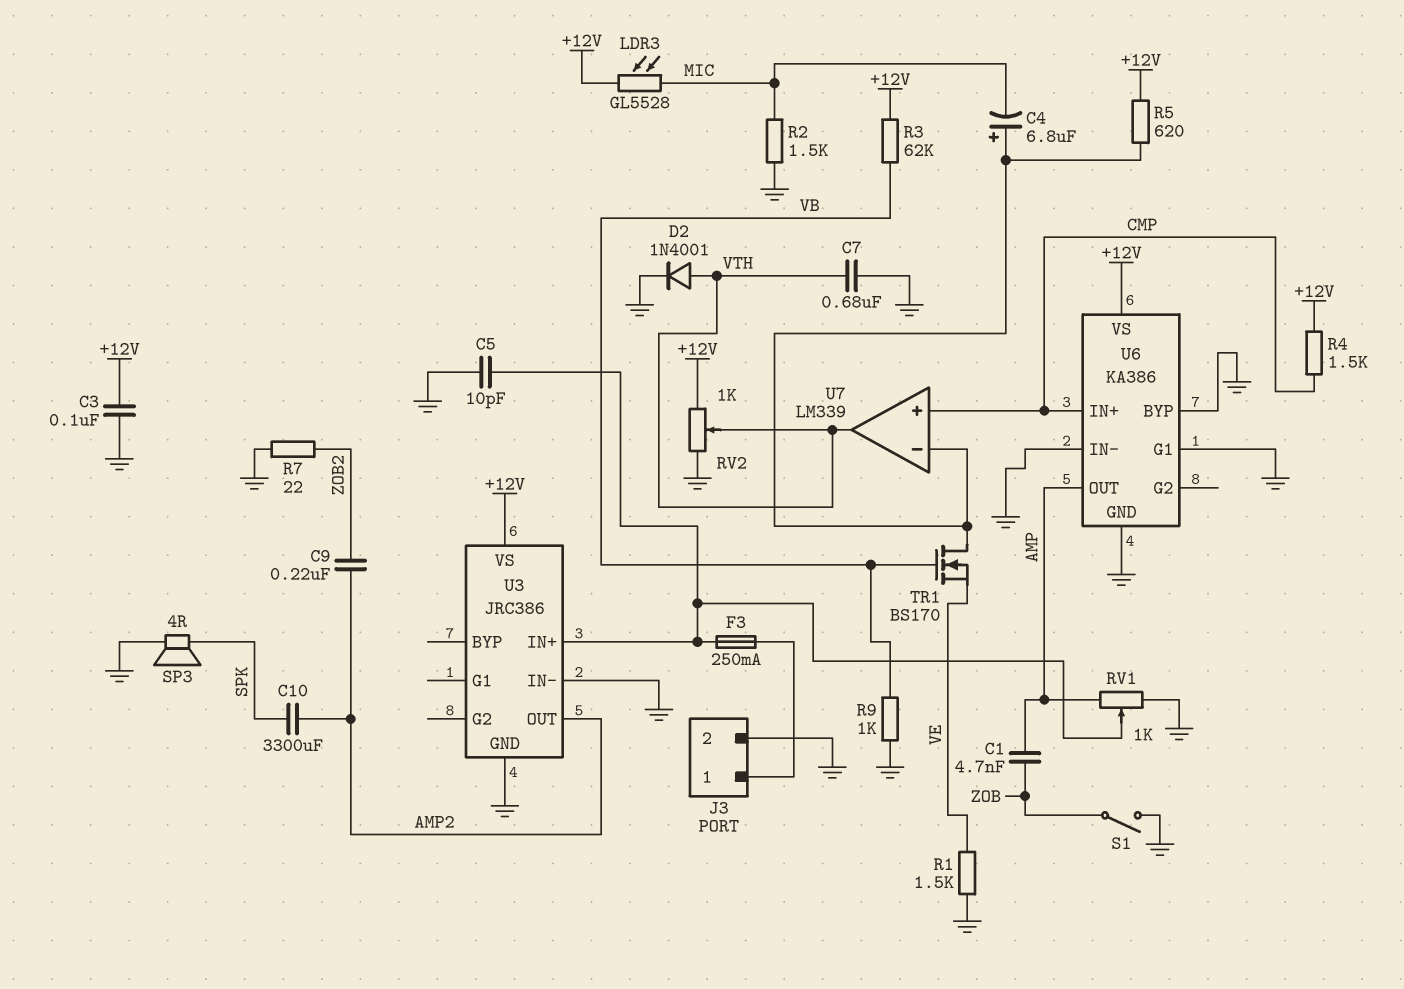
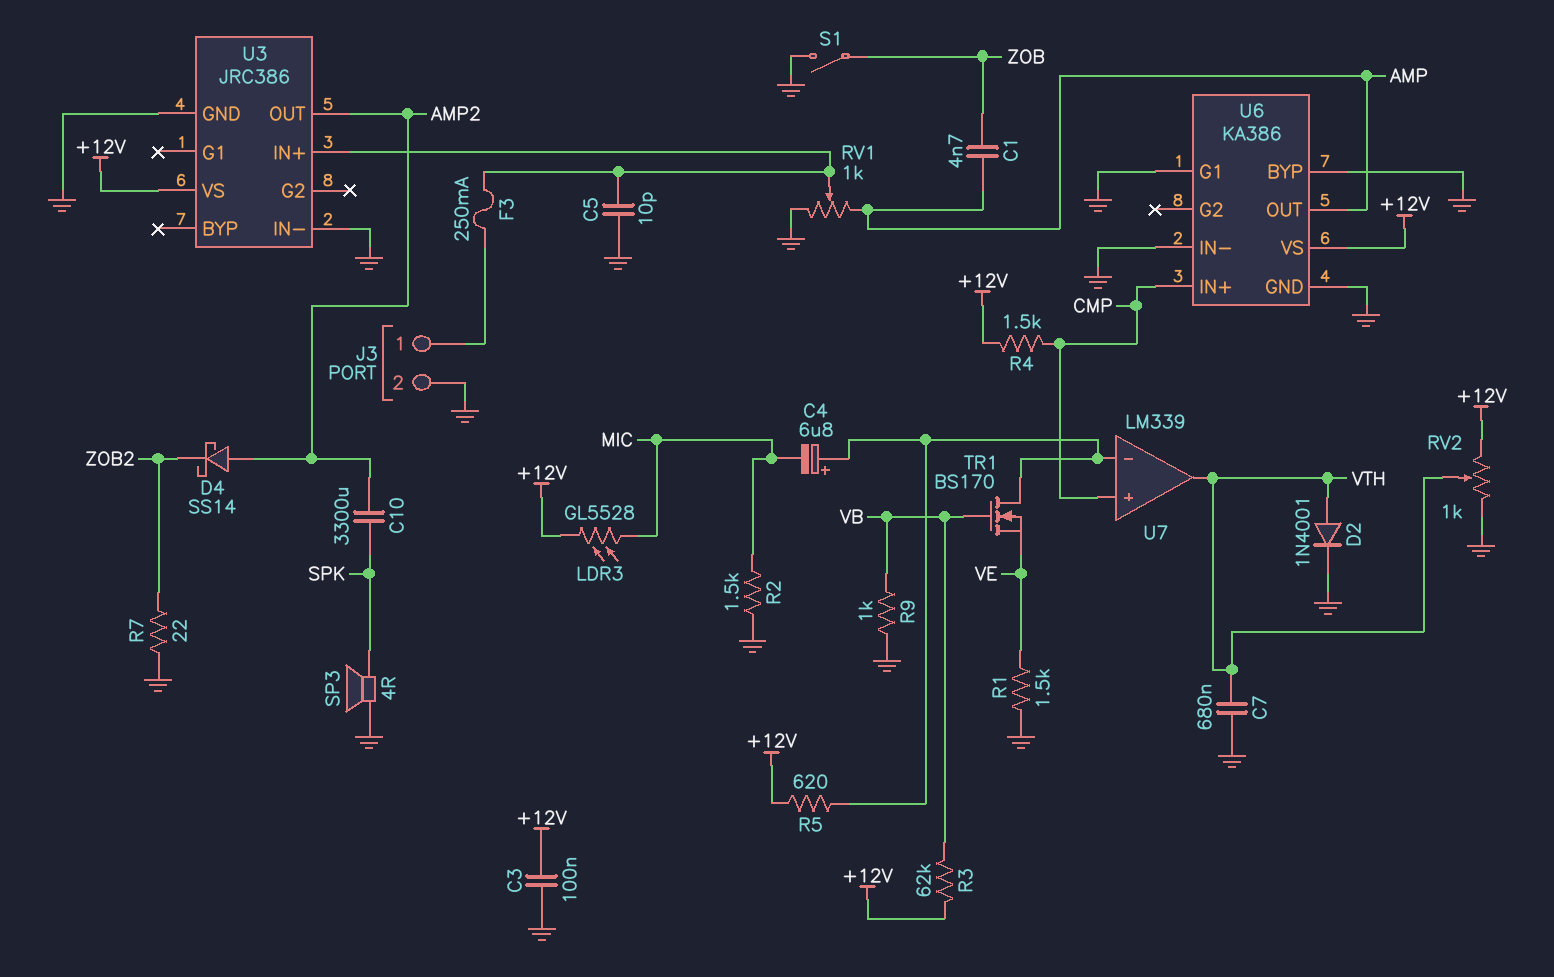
C9: 220nF (AMP2, ZOB2) -> none
D4: none -> schottky SS14 (A AMP2, K ZOB2)

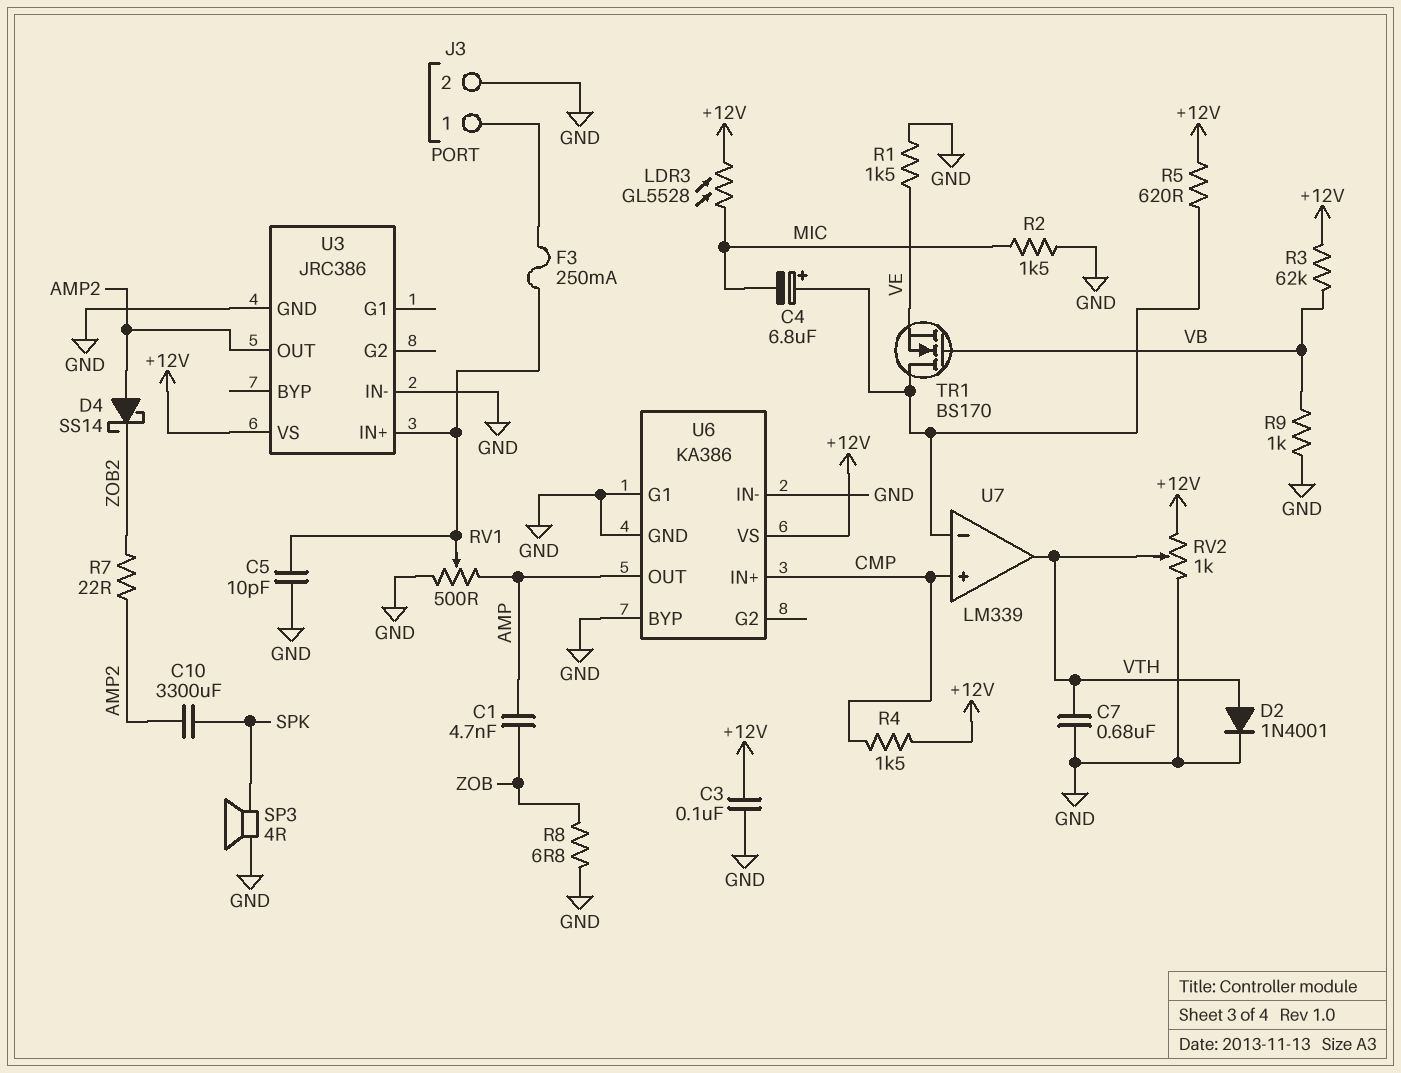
R7: 22 (GND, ZOB2) -> 22 (AMP2, ZOB2)
R8: none -> 6.8 (GND, ZOB)
RV1: 1k (AMP, GND, wiper U3/IN+) -> 500 (AMP, GND, wiper U3/IN+)
S1: switch (GND, ZOB) -> none

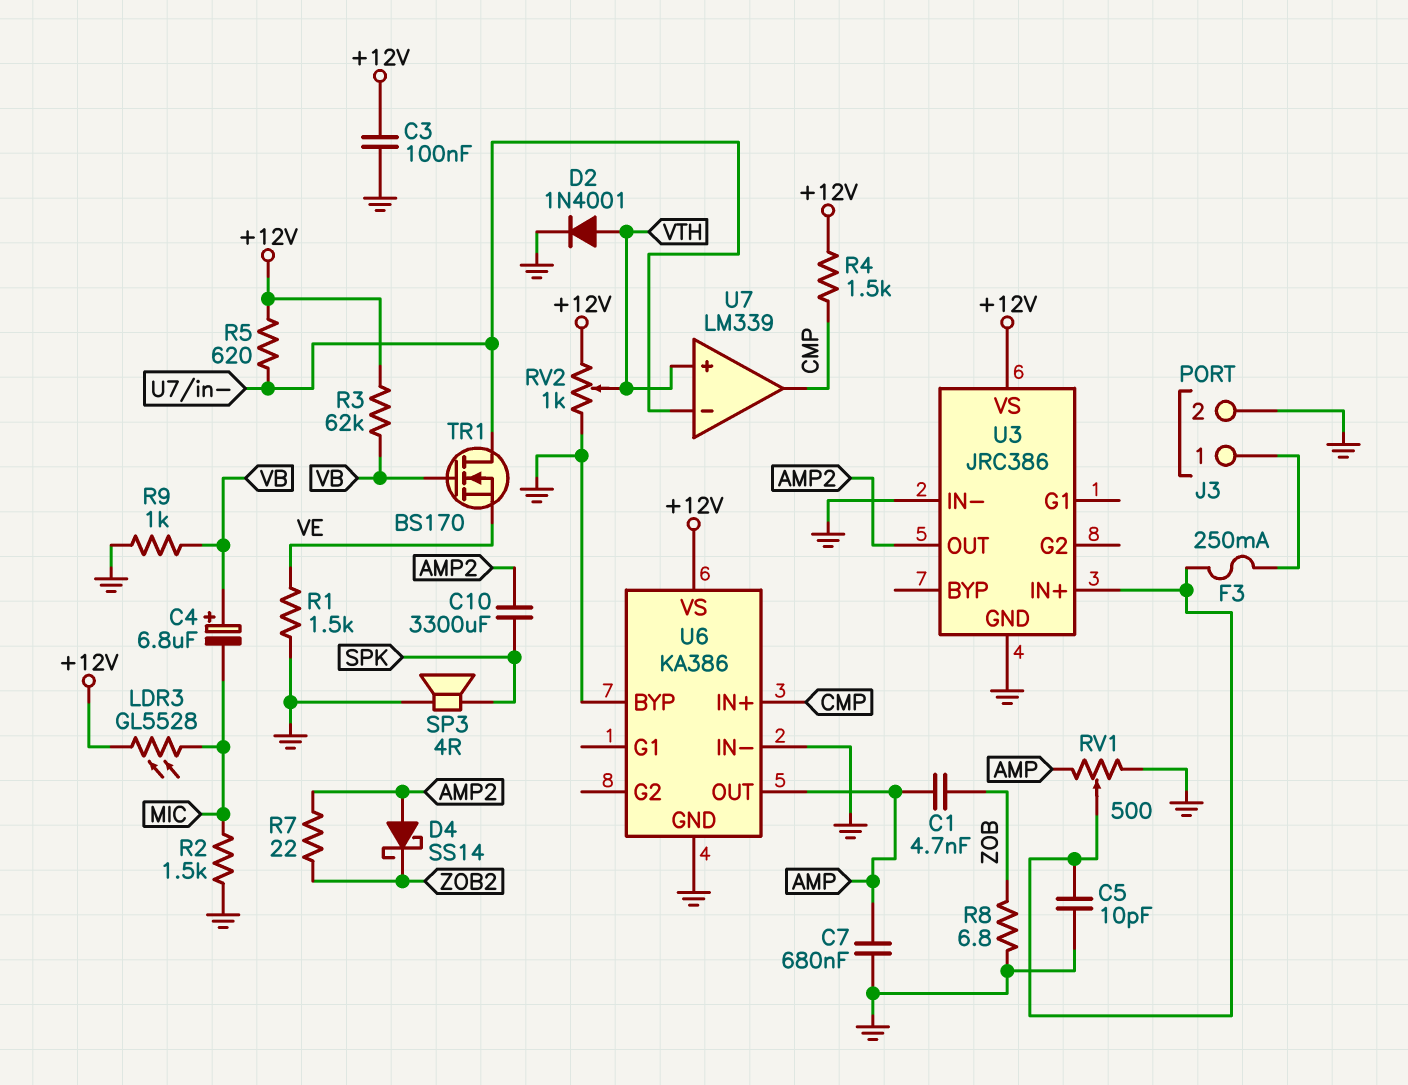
C4: 6.8uF (plus U7/in-, minus MIC) -> 6.8uF (plus VB, minus MIC)
C7: 680nF (GND, VTH) -> 680nF (AMP, GND)
U6 pin G1: GND -> none
U7 pin in+: CMP -> VTH
U7 pin out: VTH -> CMP

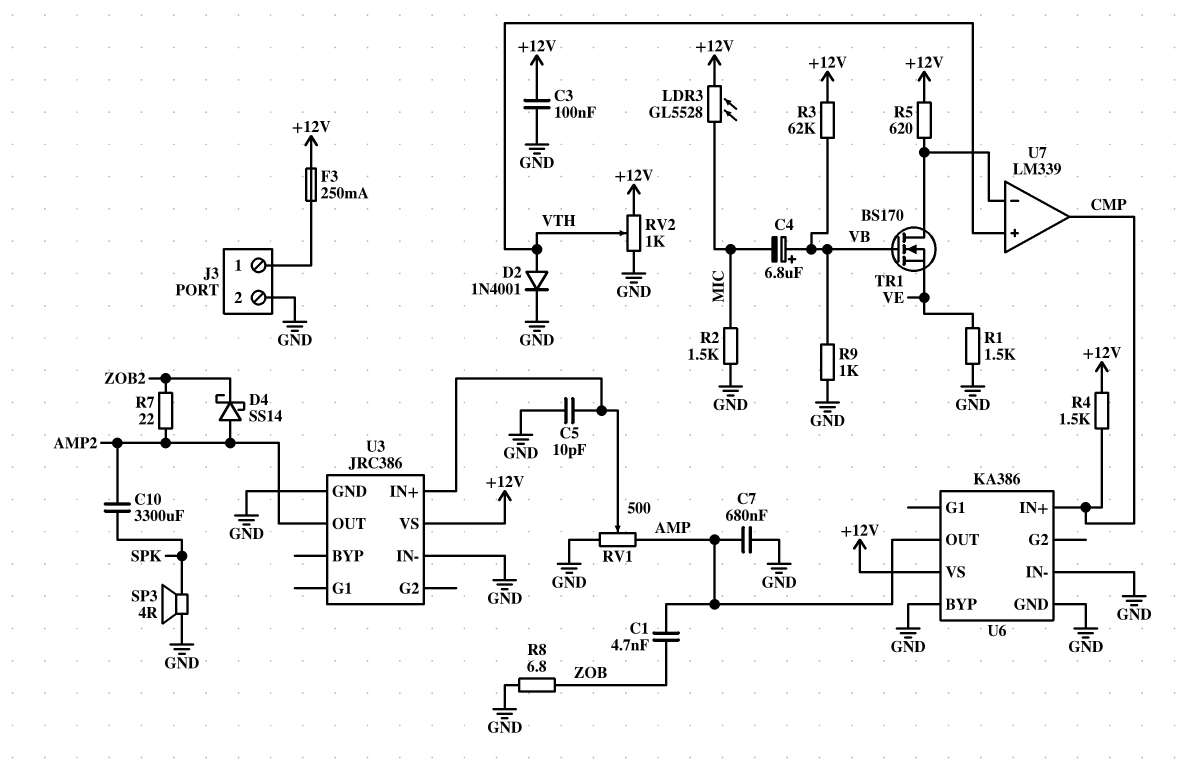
F3: 250mA (J3/1, U3/IN+) -> 250mA (+12V, J3/1)

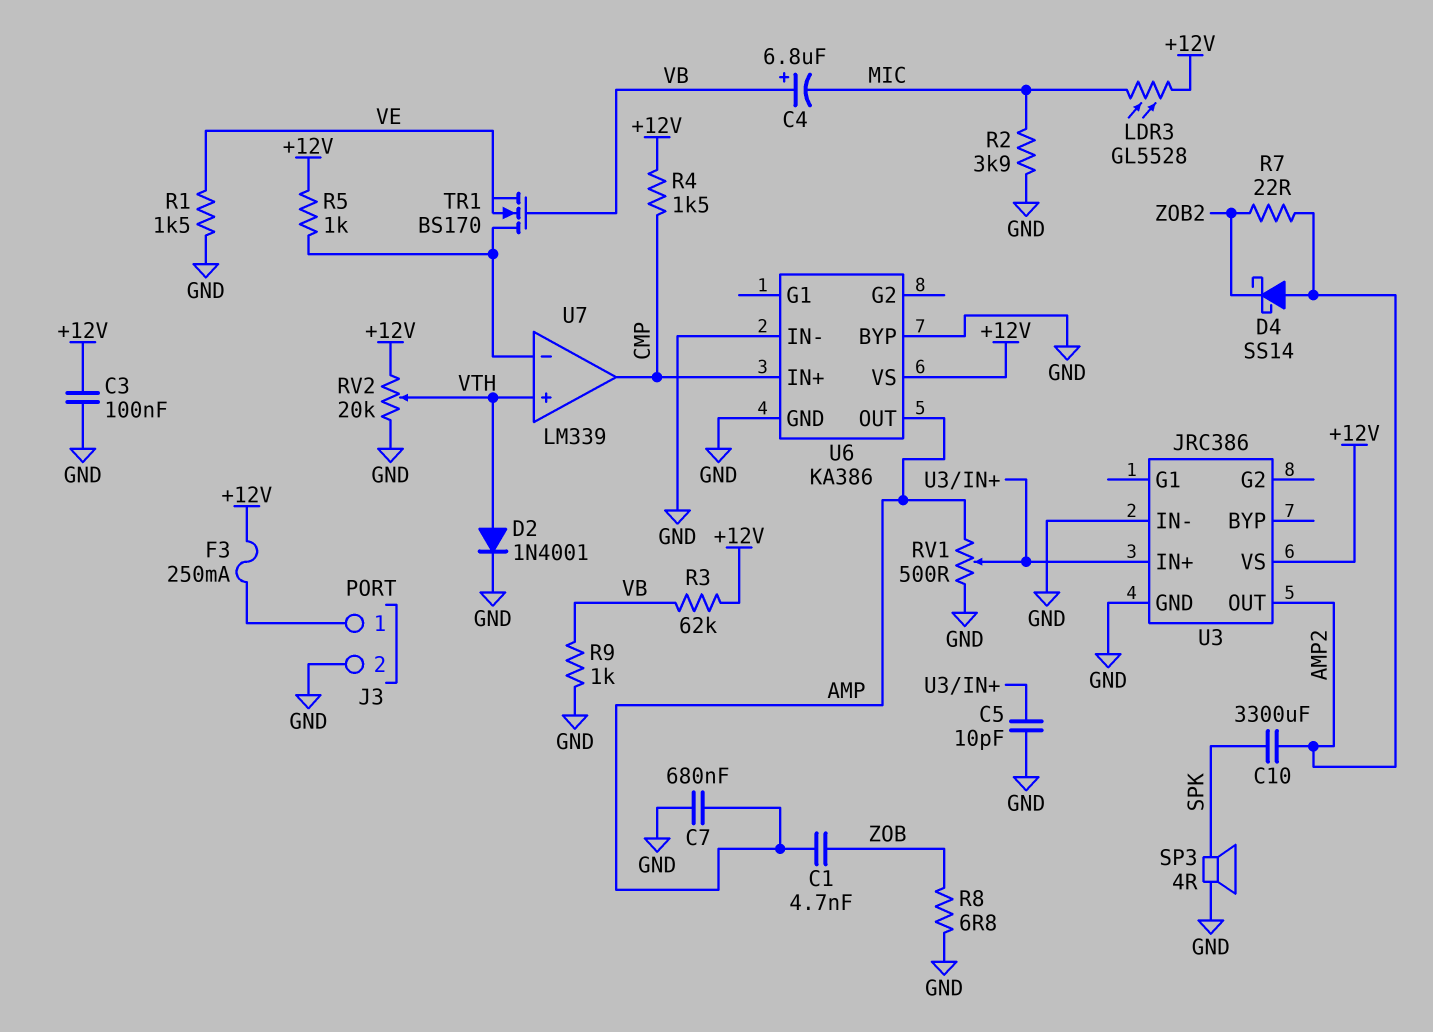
R2: 1.5k (GND, MIC) -> 3.9k (GND, MIC)
R5: 620 (+12V, U7/in-) -> 1k (+12V, U7/in-)
RV2: 1k (+12V, GND, wiper VTH) -> 20k (+12V, GND, wiper VTH)

